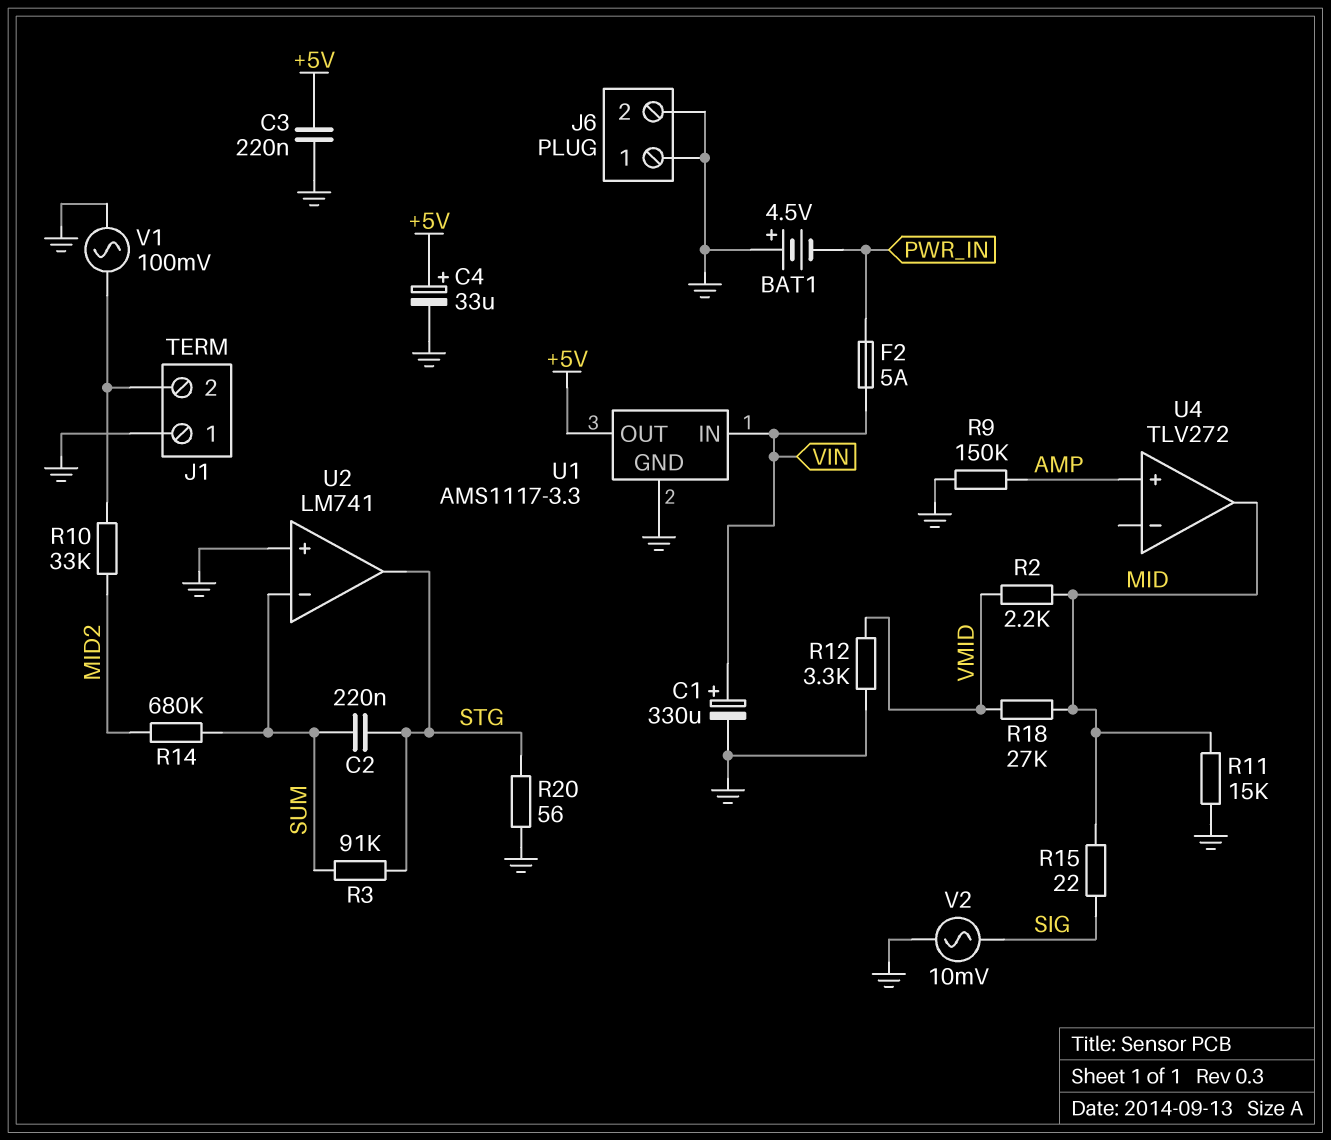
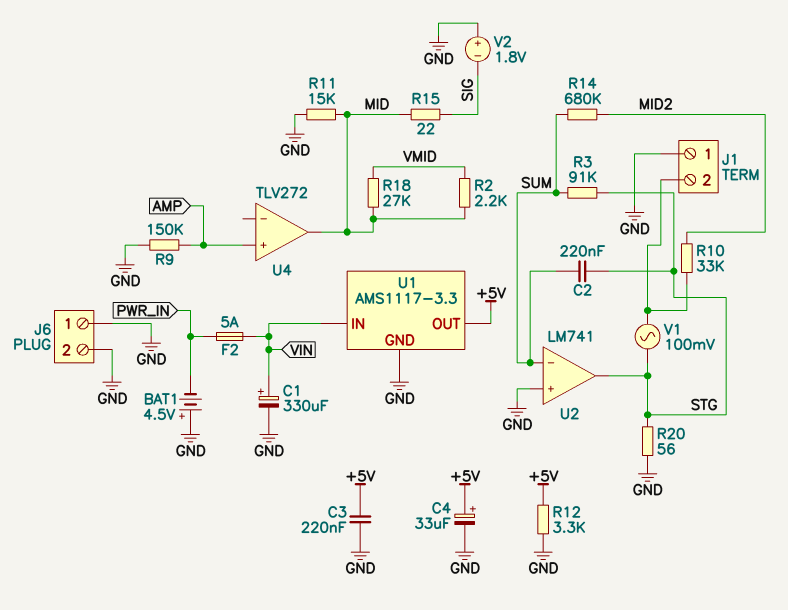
R12: 3.3k (GND, VMID) -> 3.3k (+5V, GND)
V1: AC 100mV (GND, J1/2) -> AC 100mV (J1/2, STG)
V2: AC 10mV (GND, SIG) -> 1.8V (plus GND, minus SIG)

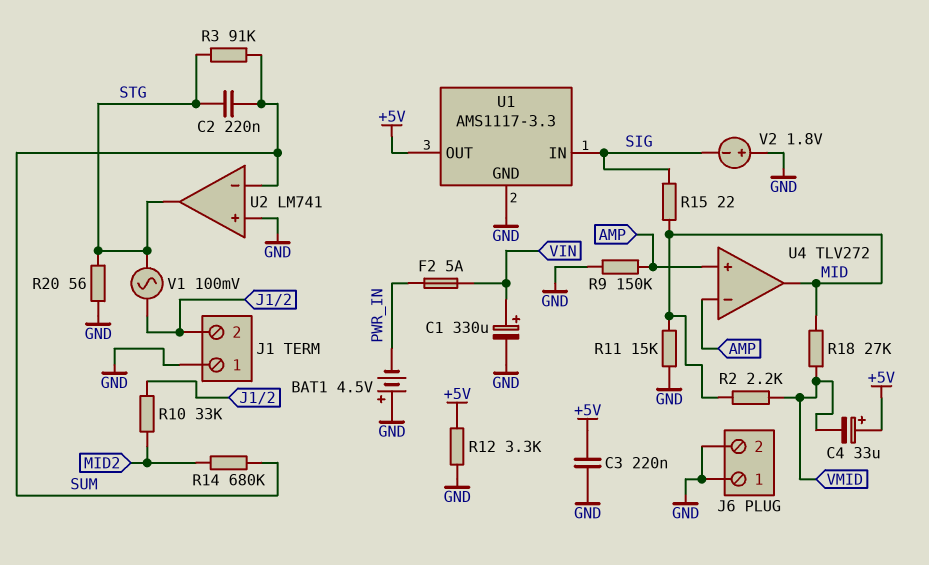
C4: 33uF (plus +5V, minus GND) -> 33uF (plus +5V, minus VMID)
U1 pin IN: VIN -> SIG
U4 pin in-: none -> AMP

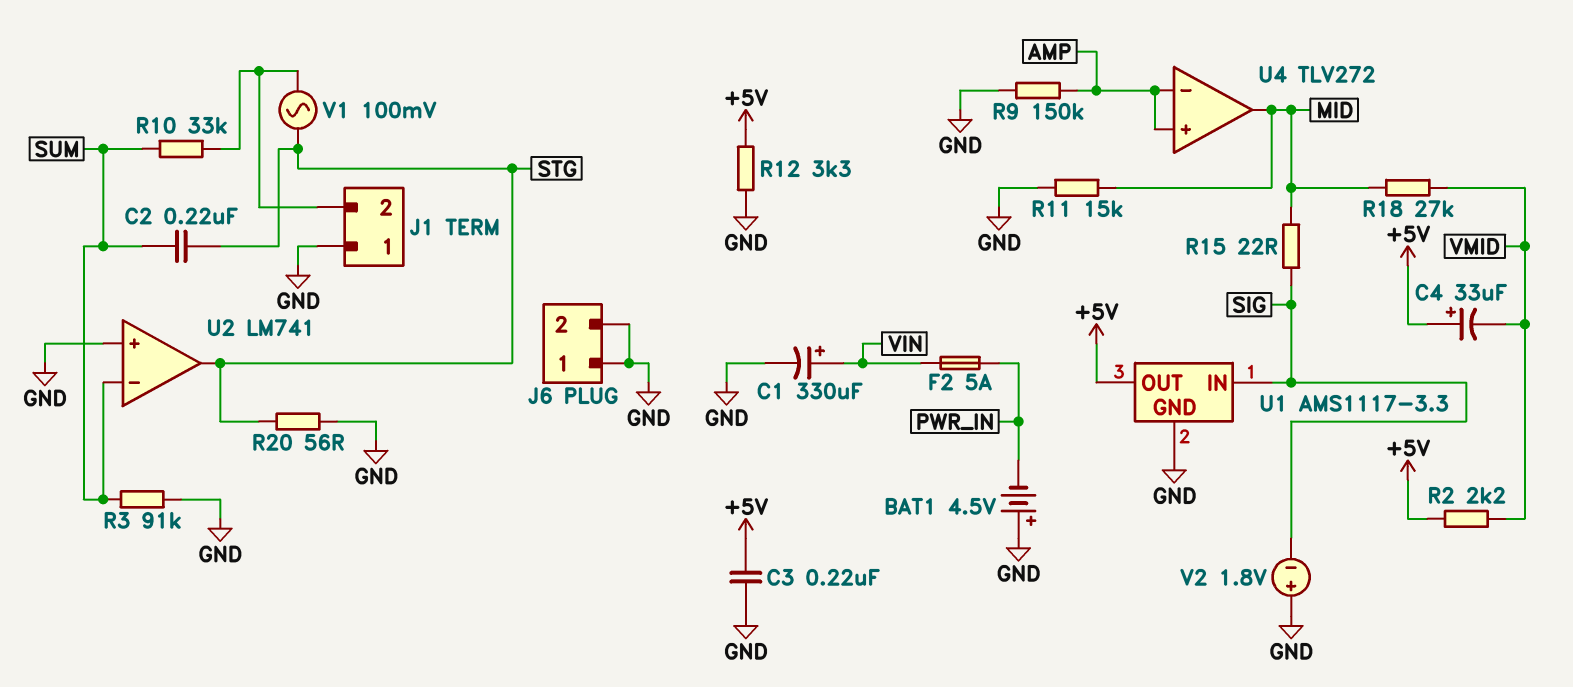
R2: 2.2k (MID, VMID) -> 2.2k (+5V, VMID)
R3: 91k (STG, SUM) -> 91k (GND, SUM)
R10: 33k (J1/2, MID2) -> 33k (J1/2, SUM)
R14: 680k (MID2, SUM) -> none

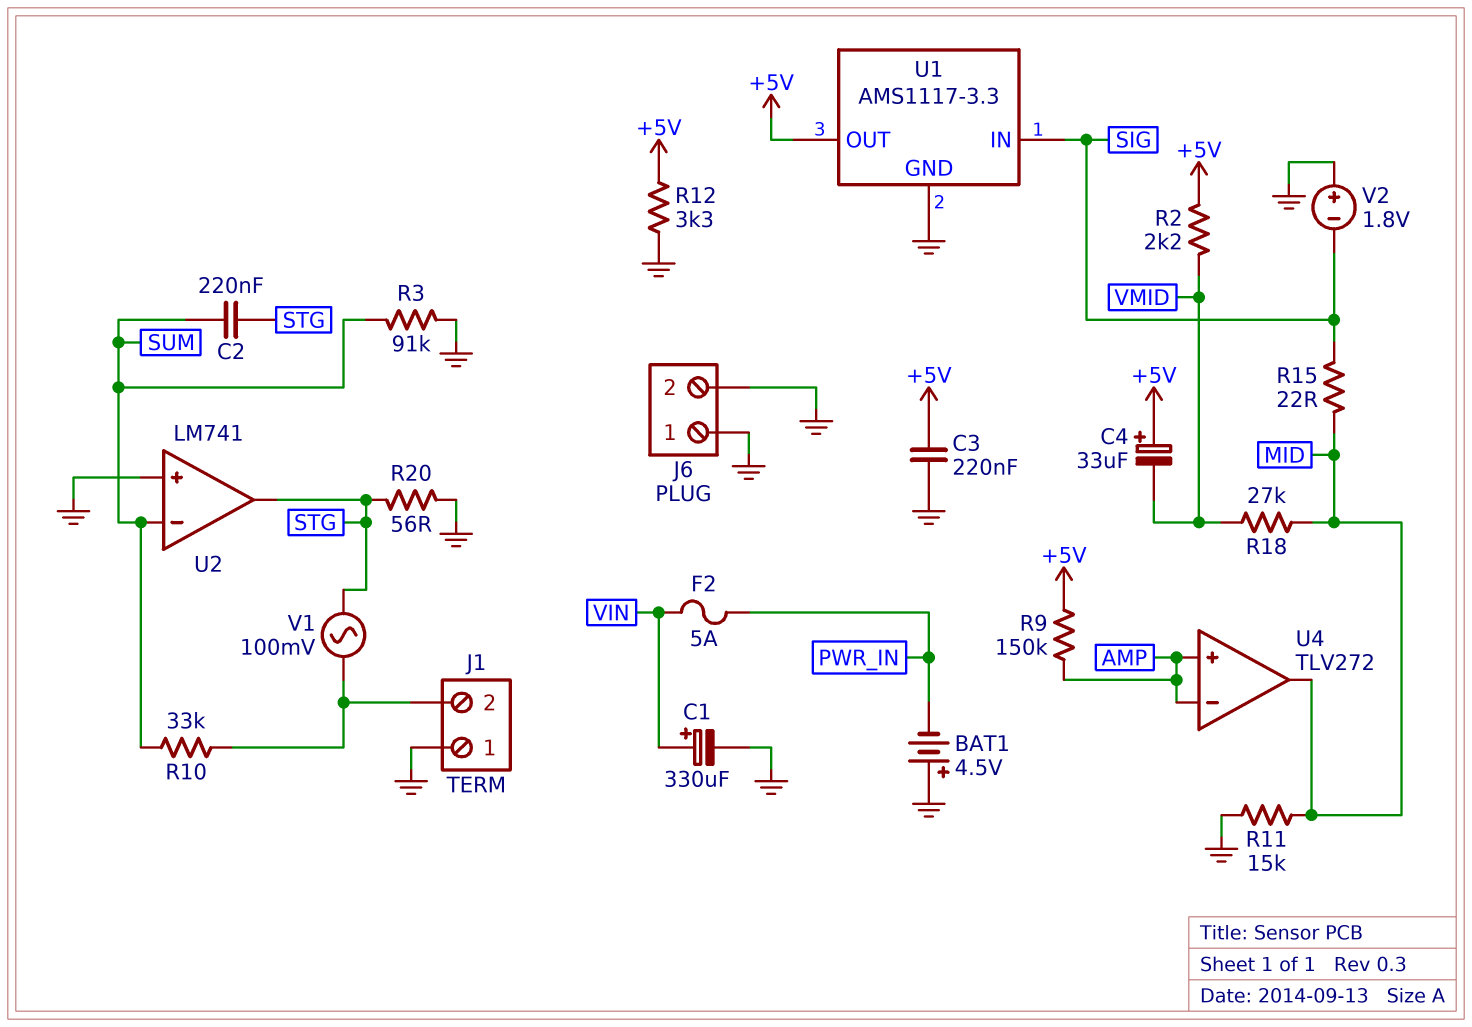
R9: 150k (AMP, GND) -> 150k (+5V, AMP)

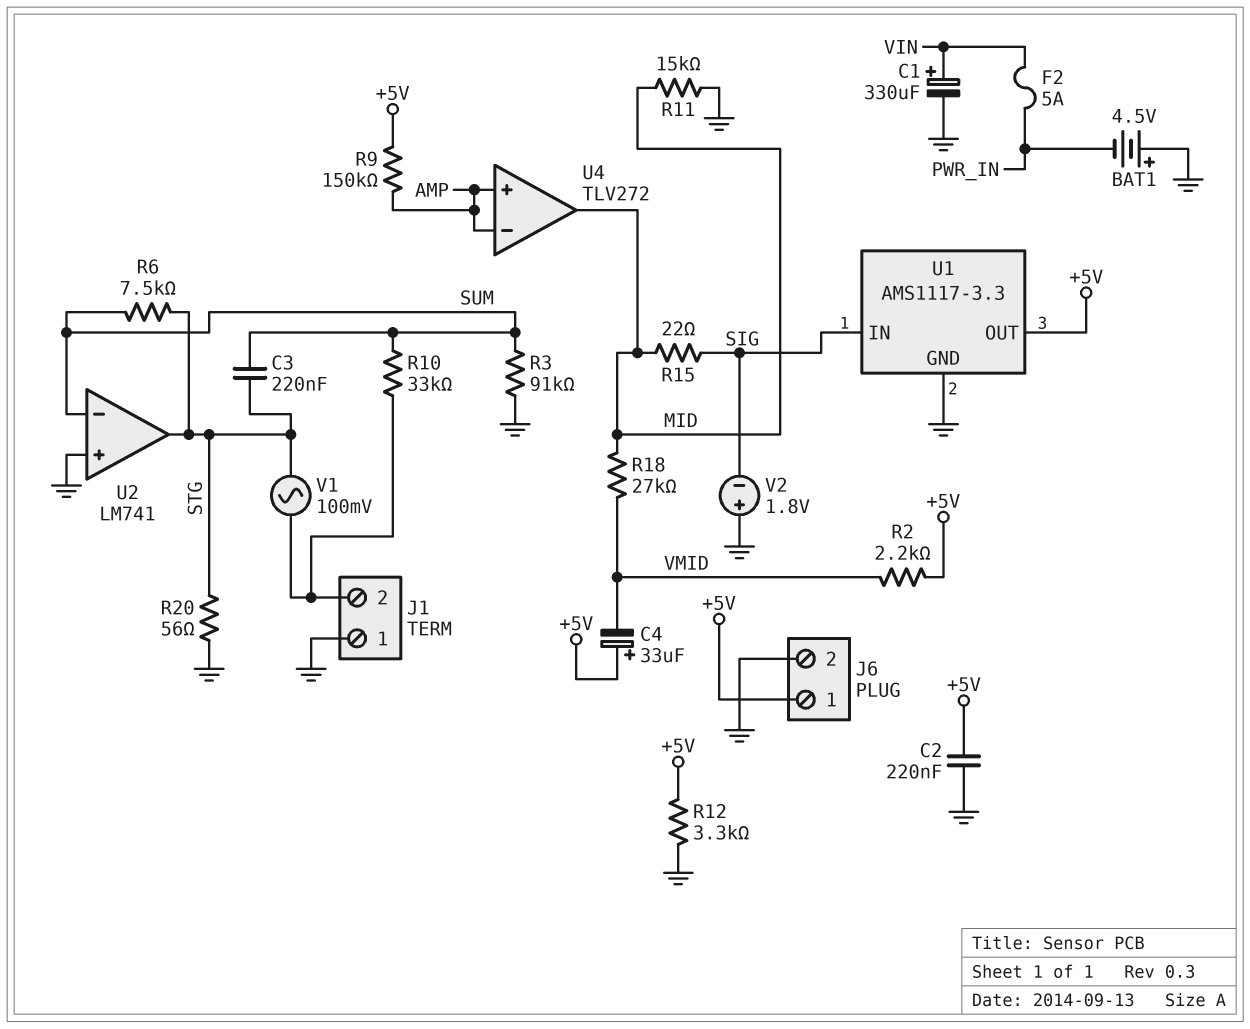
C2: 220nF (STG, SUM) -> 220nF (+5V, GND)
C3: 220nF (+5V, GND) -> 220nF (STG, SUM)
J6 pin 1: GND -> +5V
R6: none -> 7.5k (STG, SUM)

